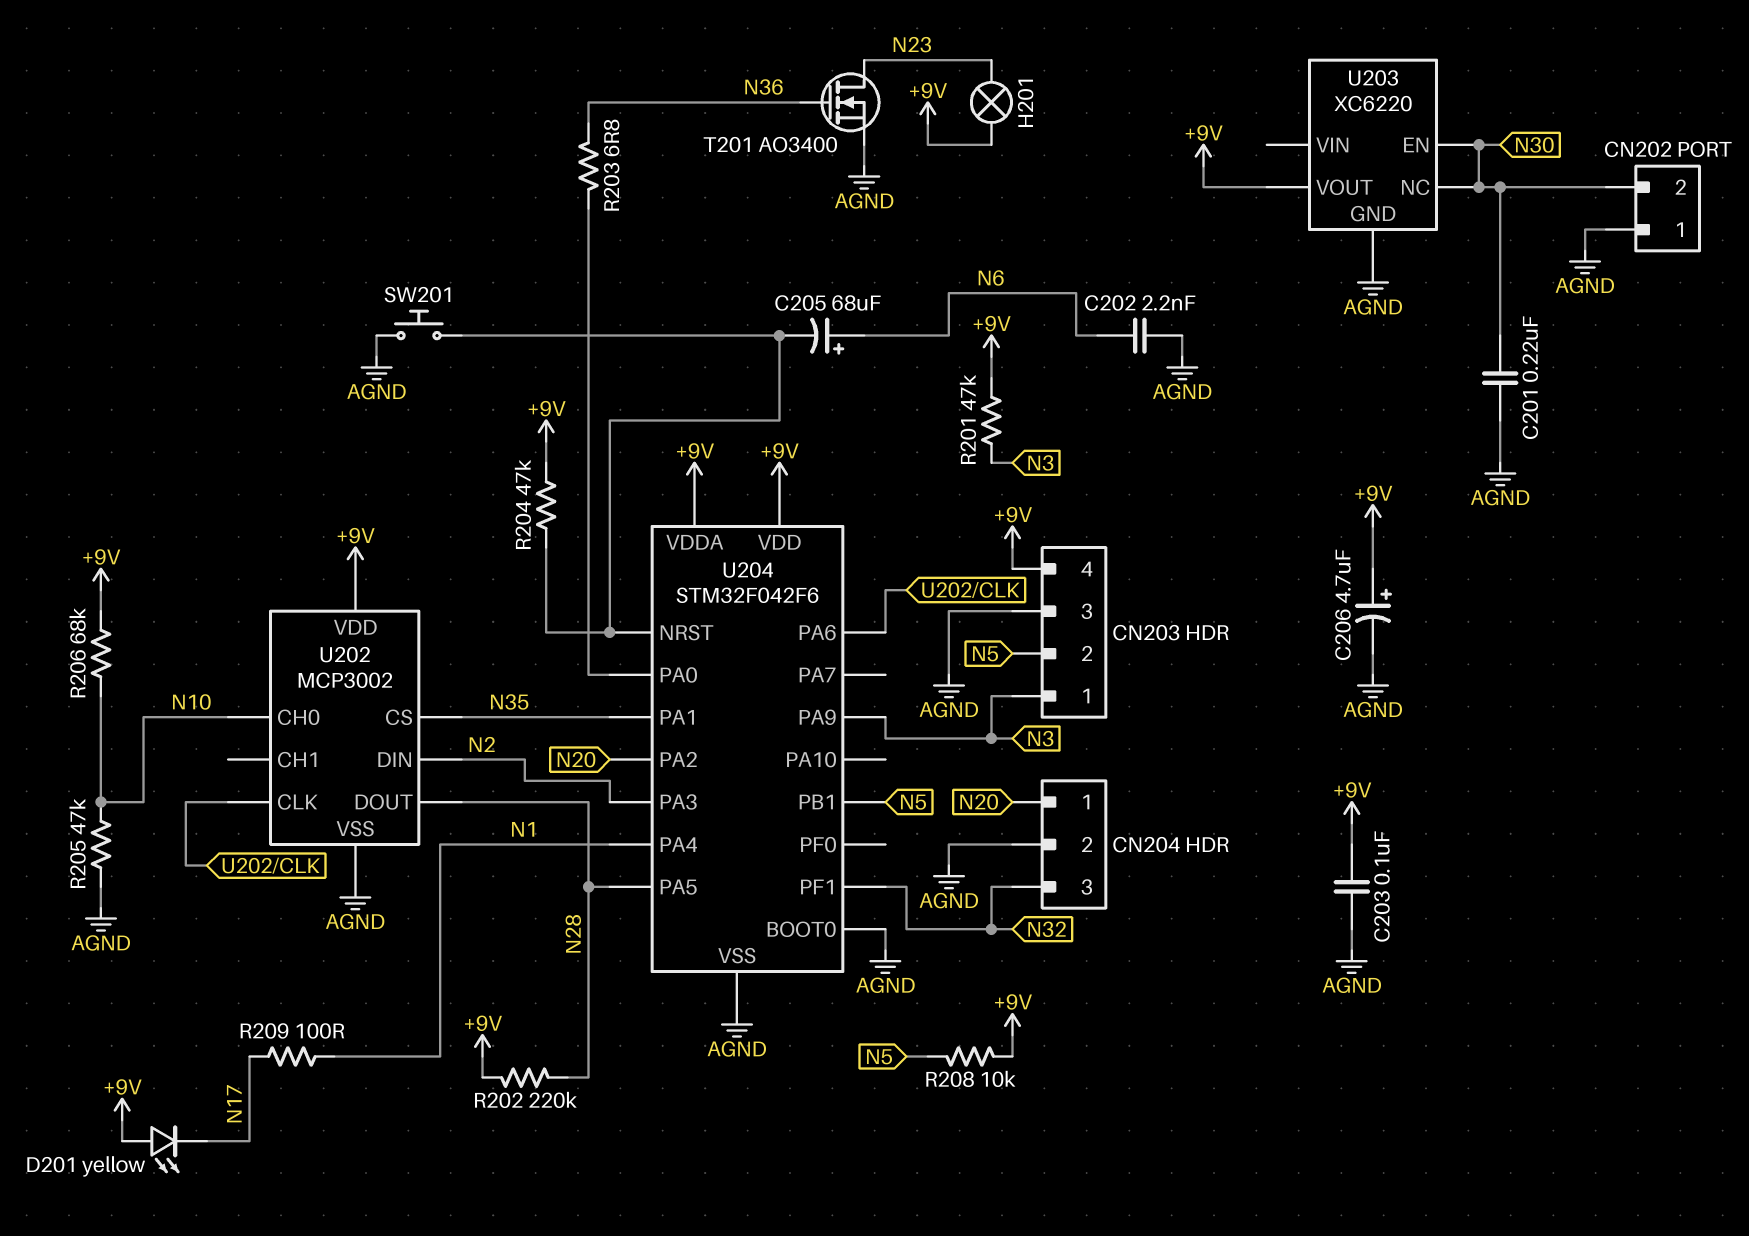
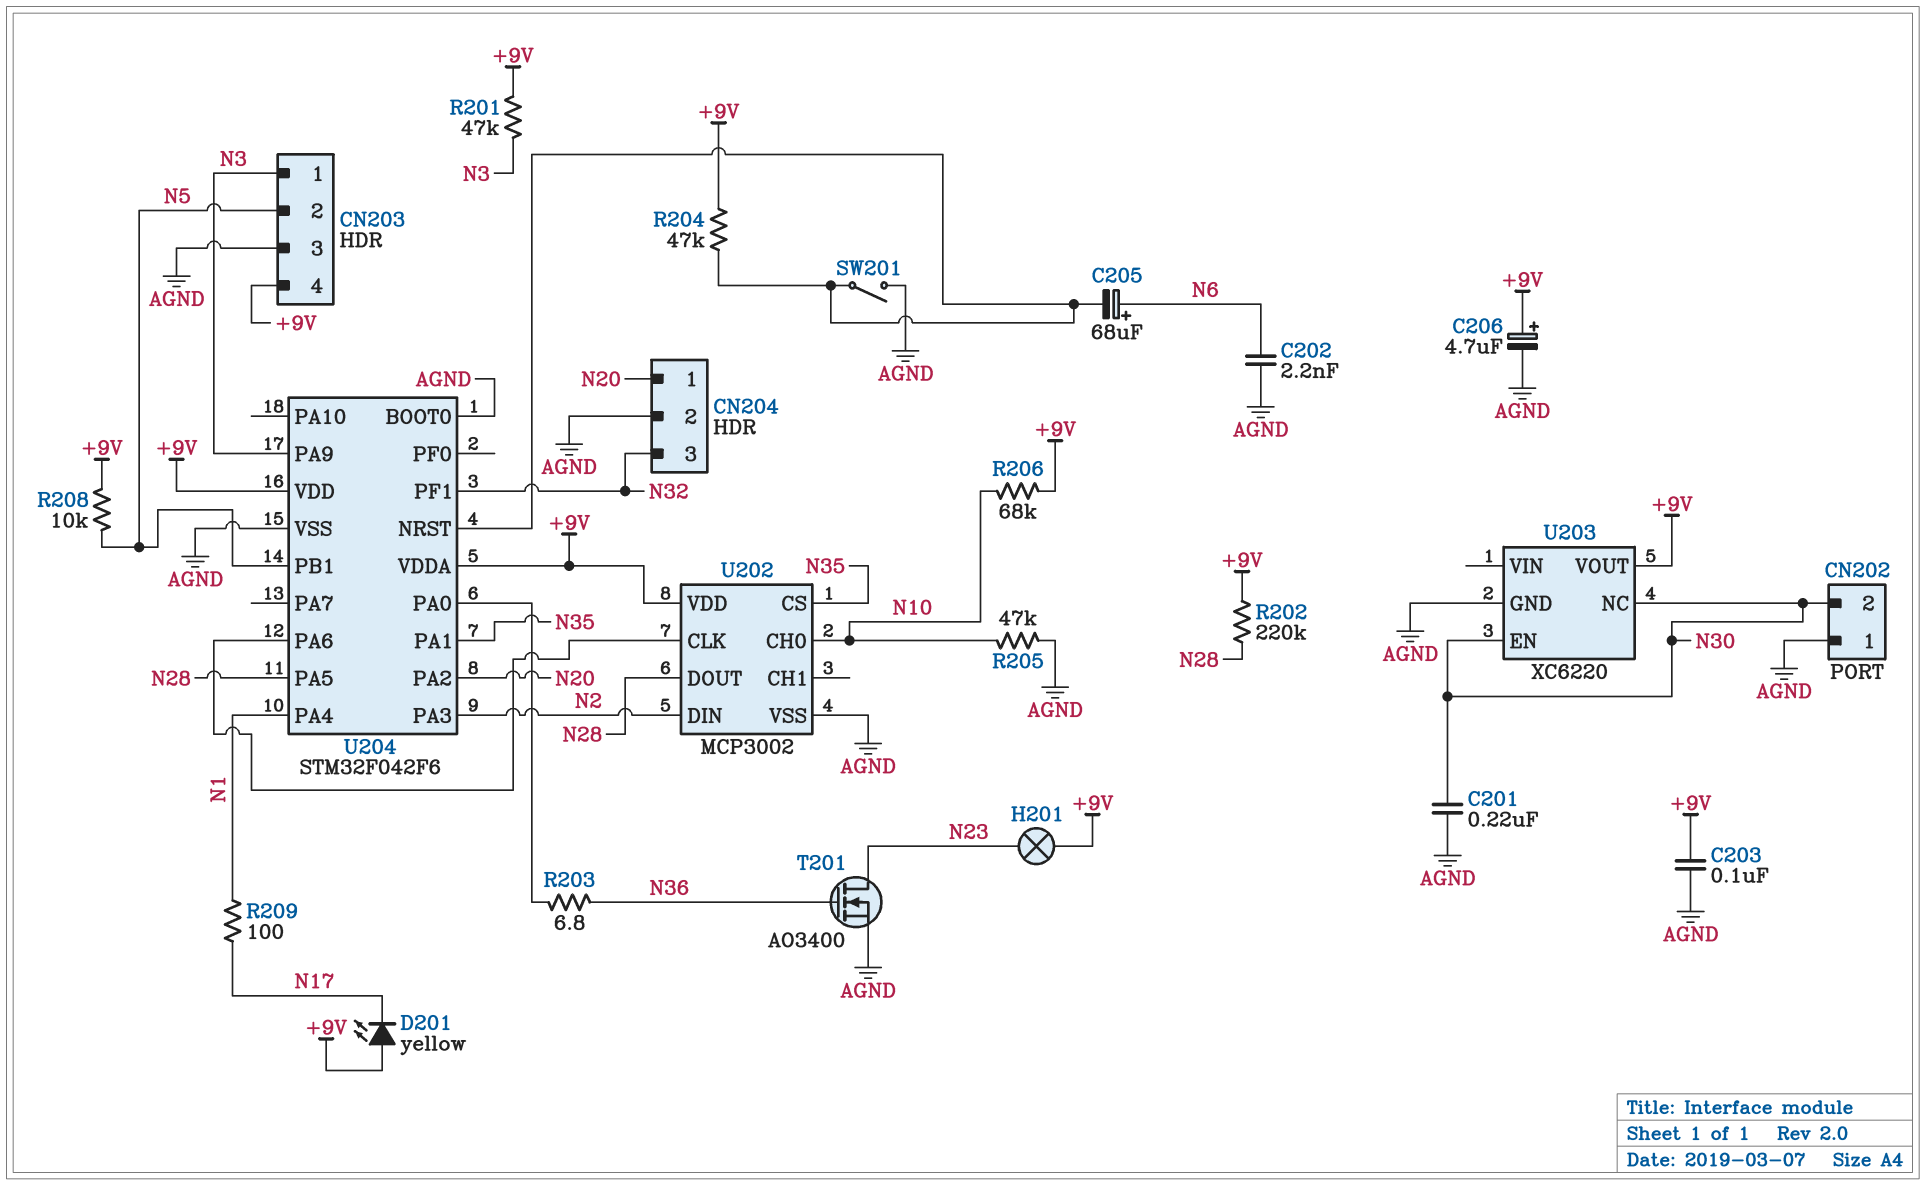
SW201: button (AGND, U204/NRST) -> switch (AGND, U204/NRST)

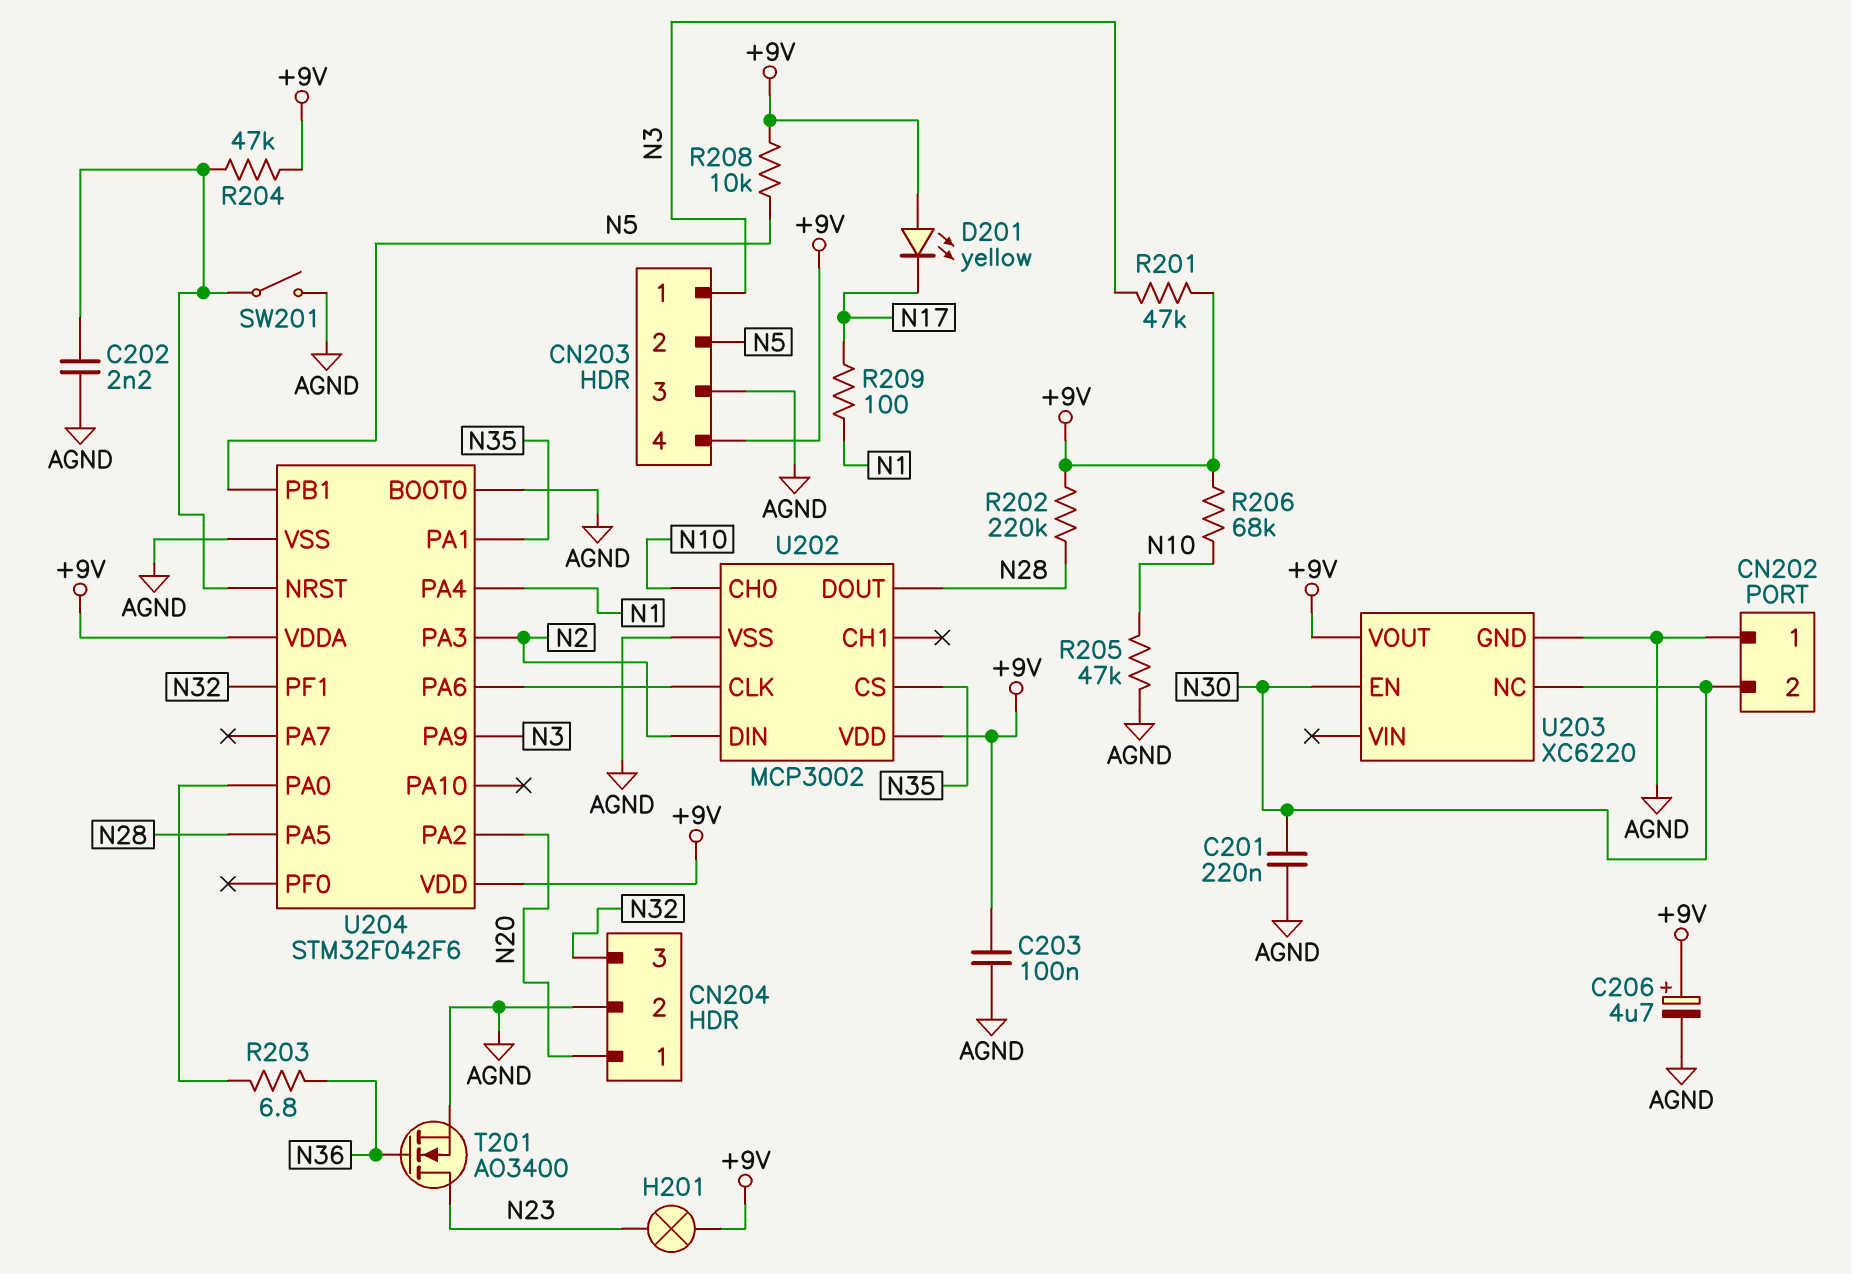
C202: 2.2nF (AGND, N6) -> 2.2nF (AGND, U204/NRST)
C205: 68uF (plus N6, minus U204/NRST) -> none

